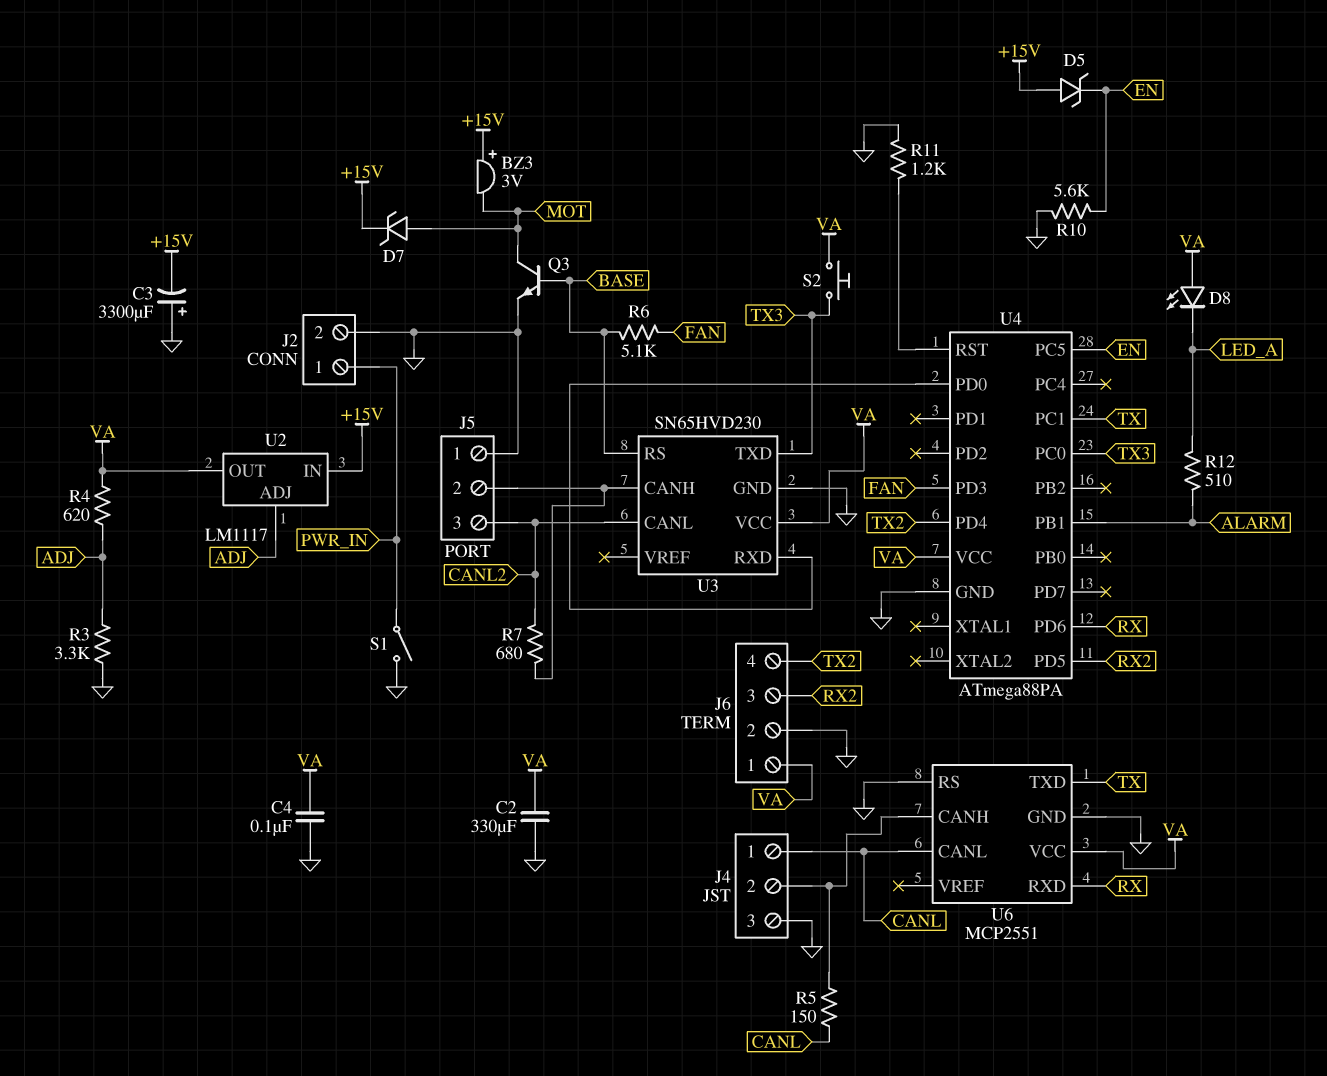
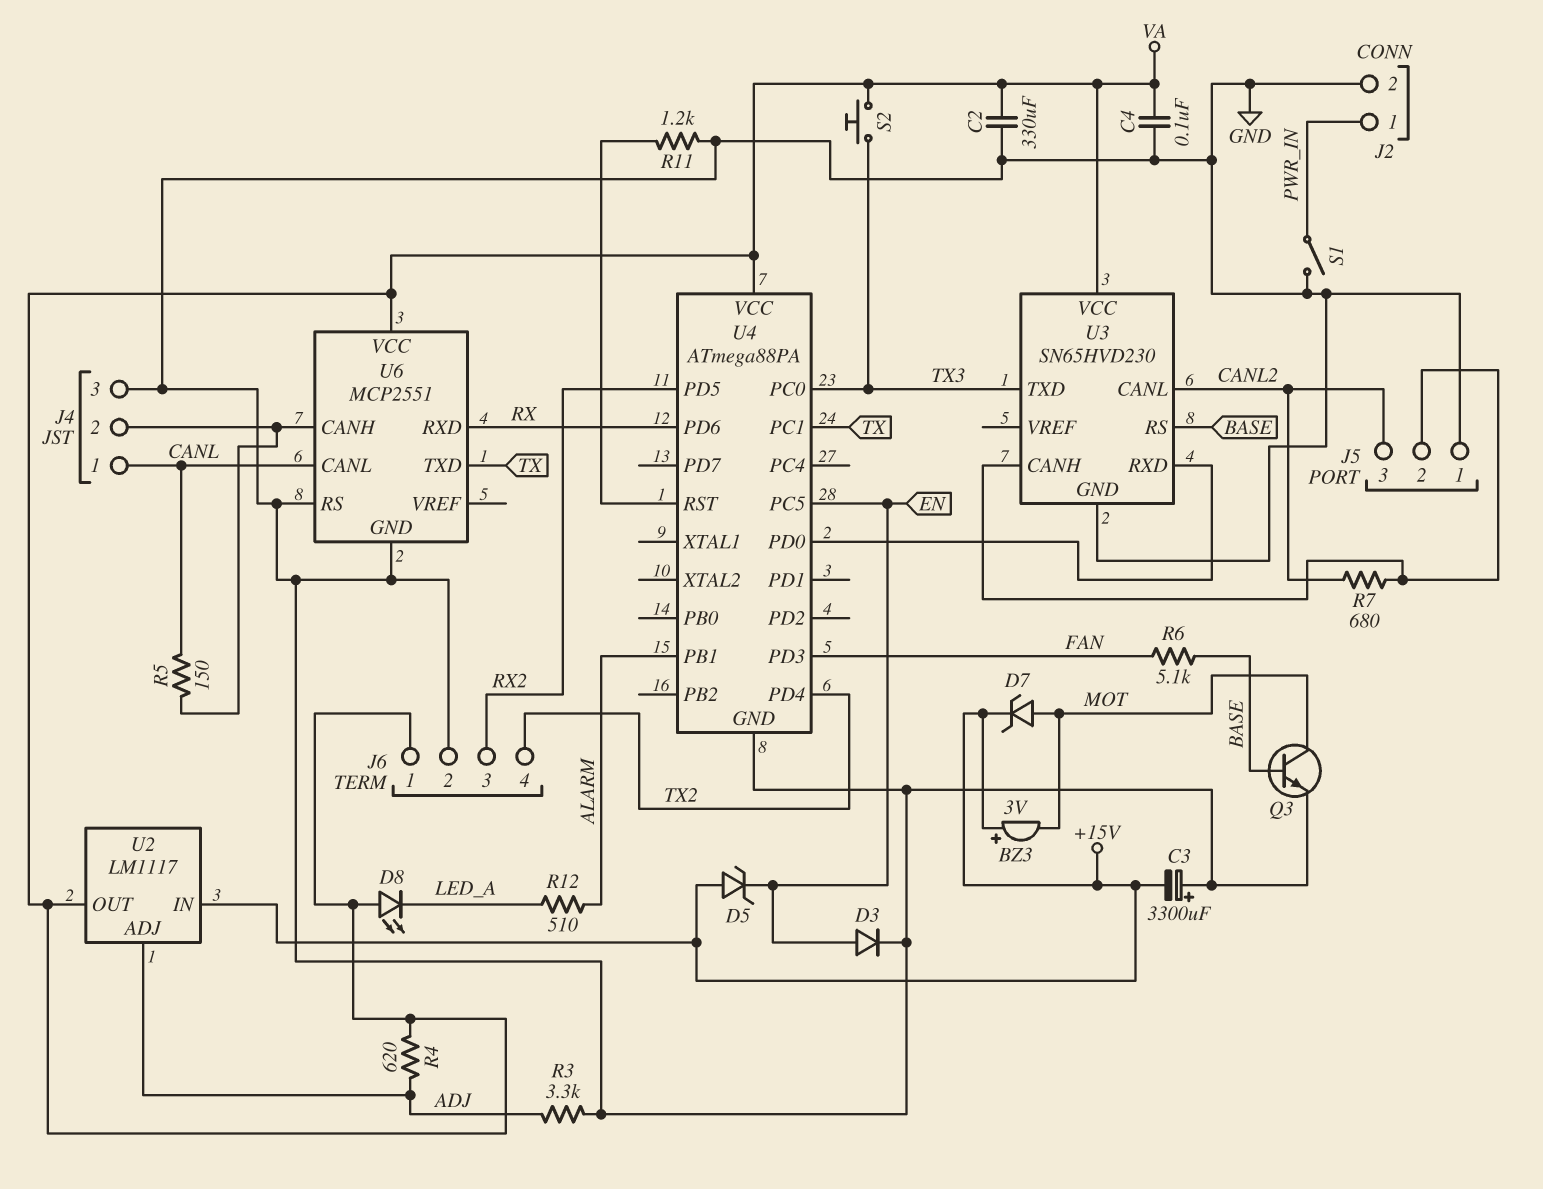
D3: none -> diode (A EN, K GND)
R10: 5.6k (EN, GND) -> none

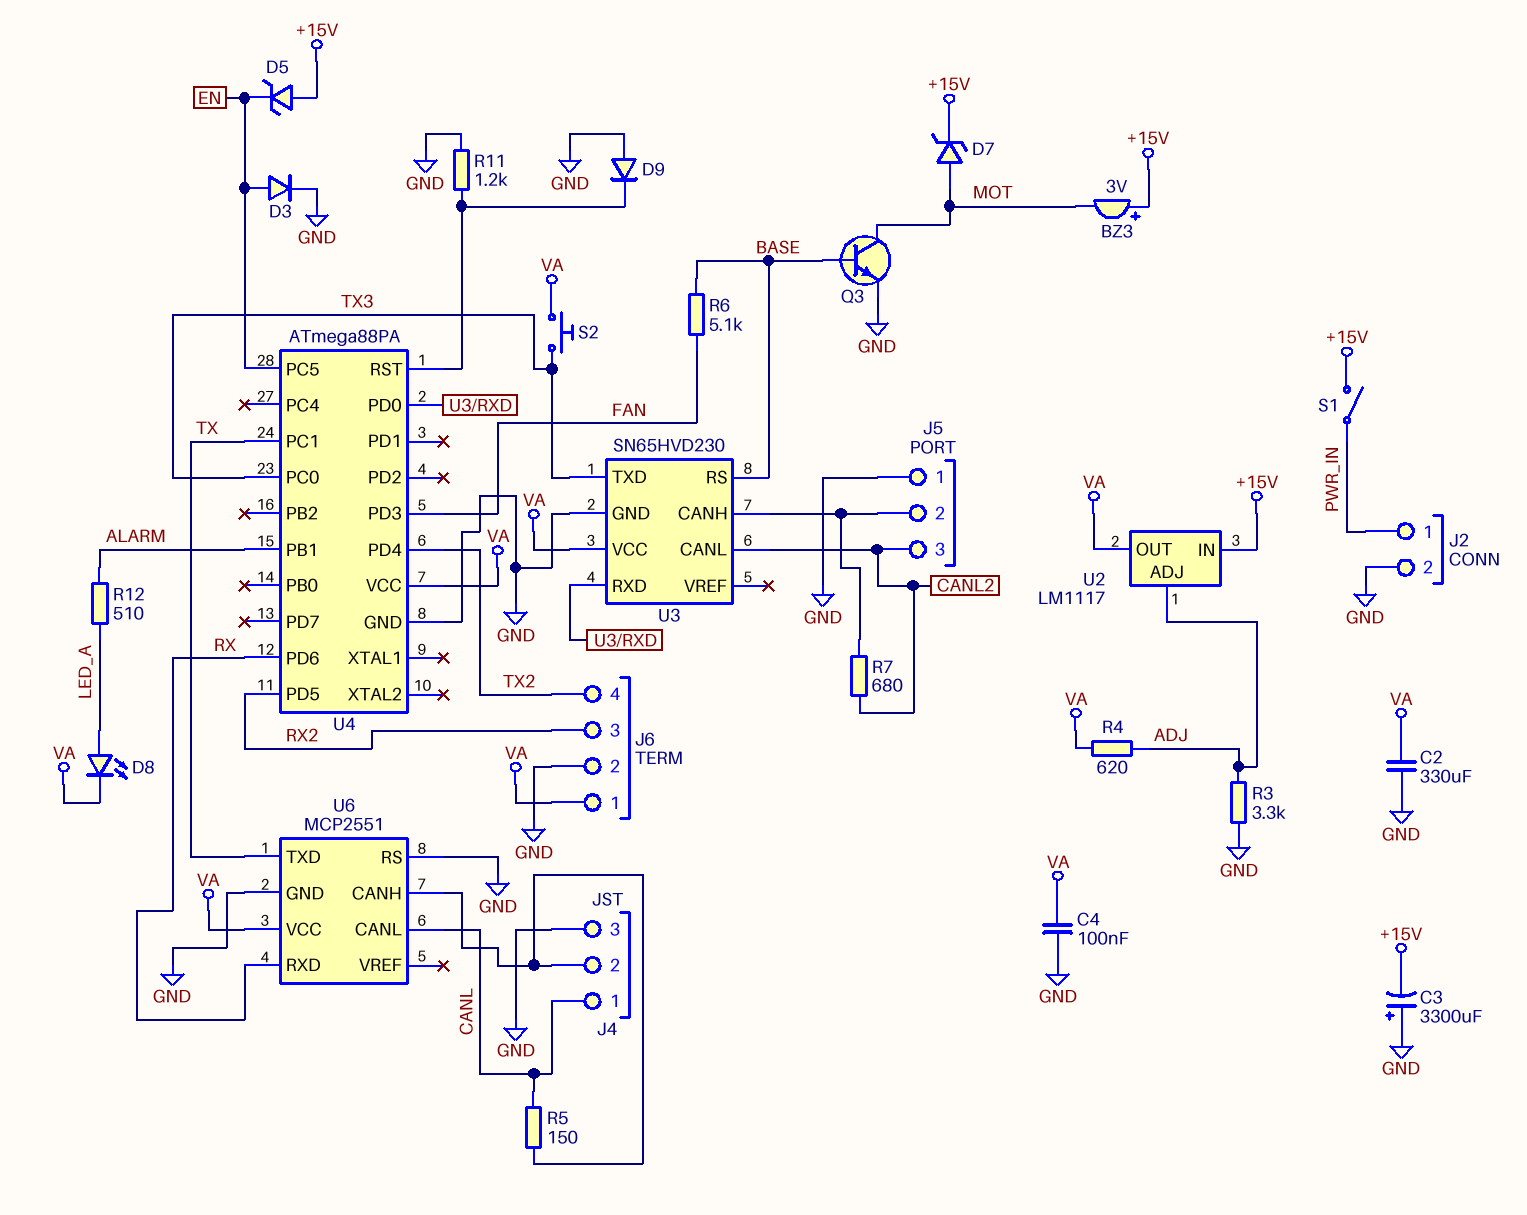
D8: LED (A VA, K LED_A) -> LED (A LED_A, K VA)
D9: none -> diode (A GND, K U4/RST)
S1: switch (GND, PWR_IN) -> switch (+15V, PWR_IN)

